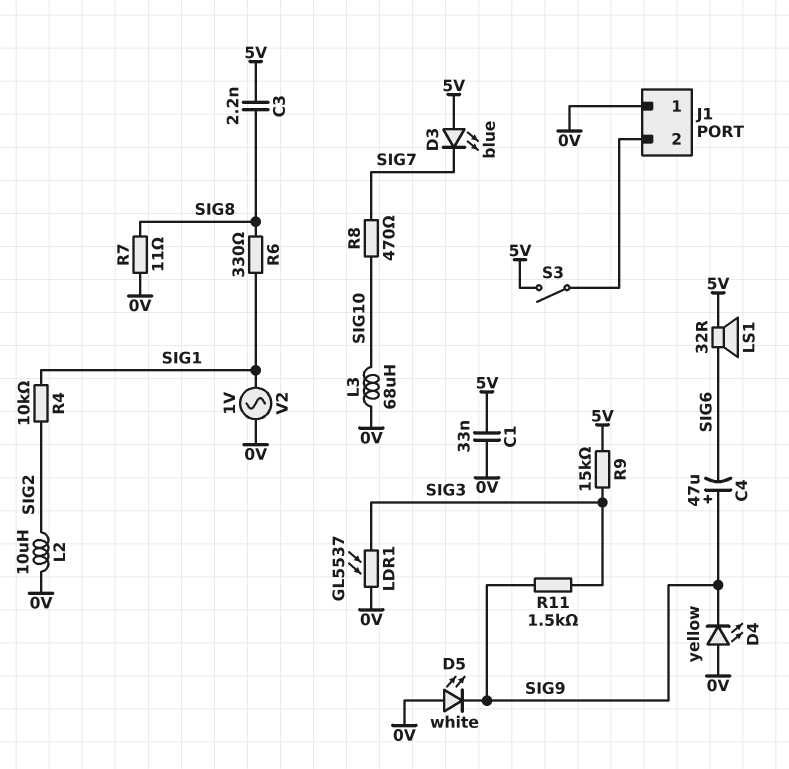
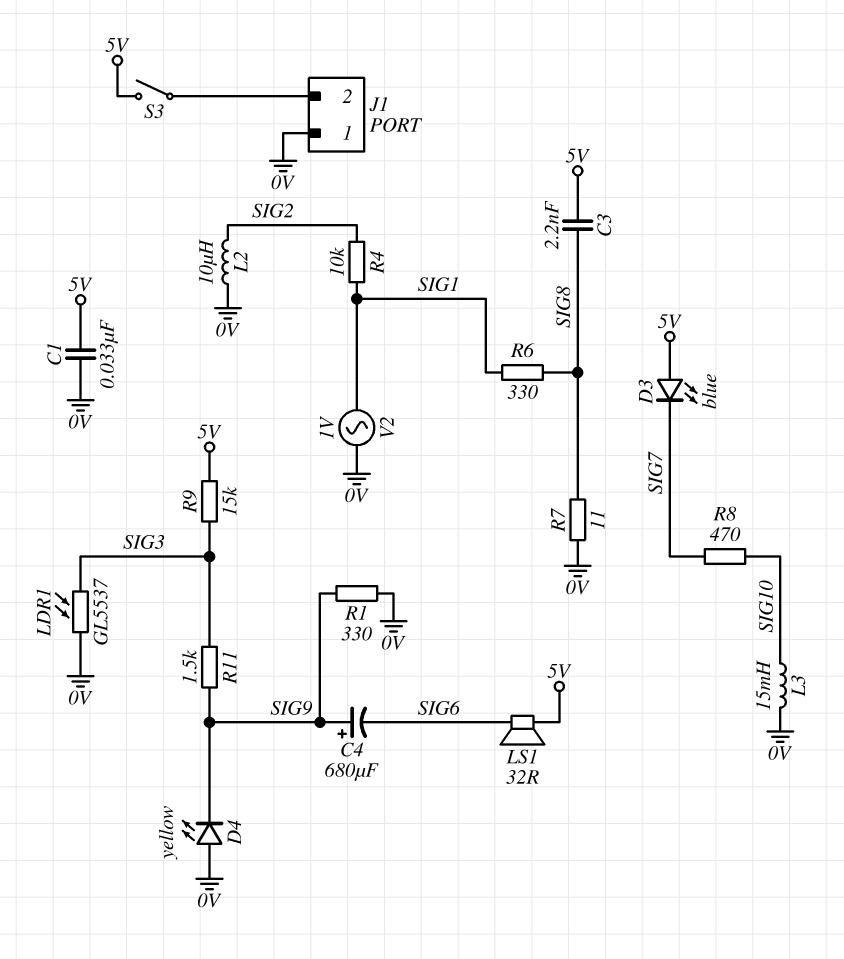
C4: 47uF (plus SIG9, minus SIG6) -> 680uF (plus SIG9, minus SIG6)
D5: LED white (A 0V, K SIG9) -> none
L3: 68uH (0V, SIG10) -> 15mH (0V, SIG10)
R1: none -> 330 (0V, SIG9)

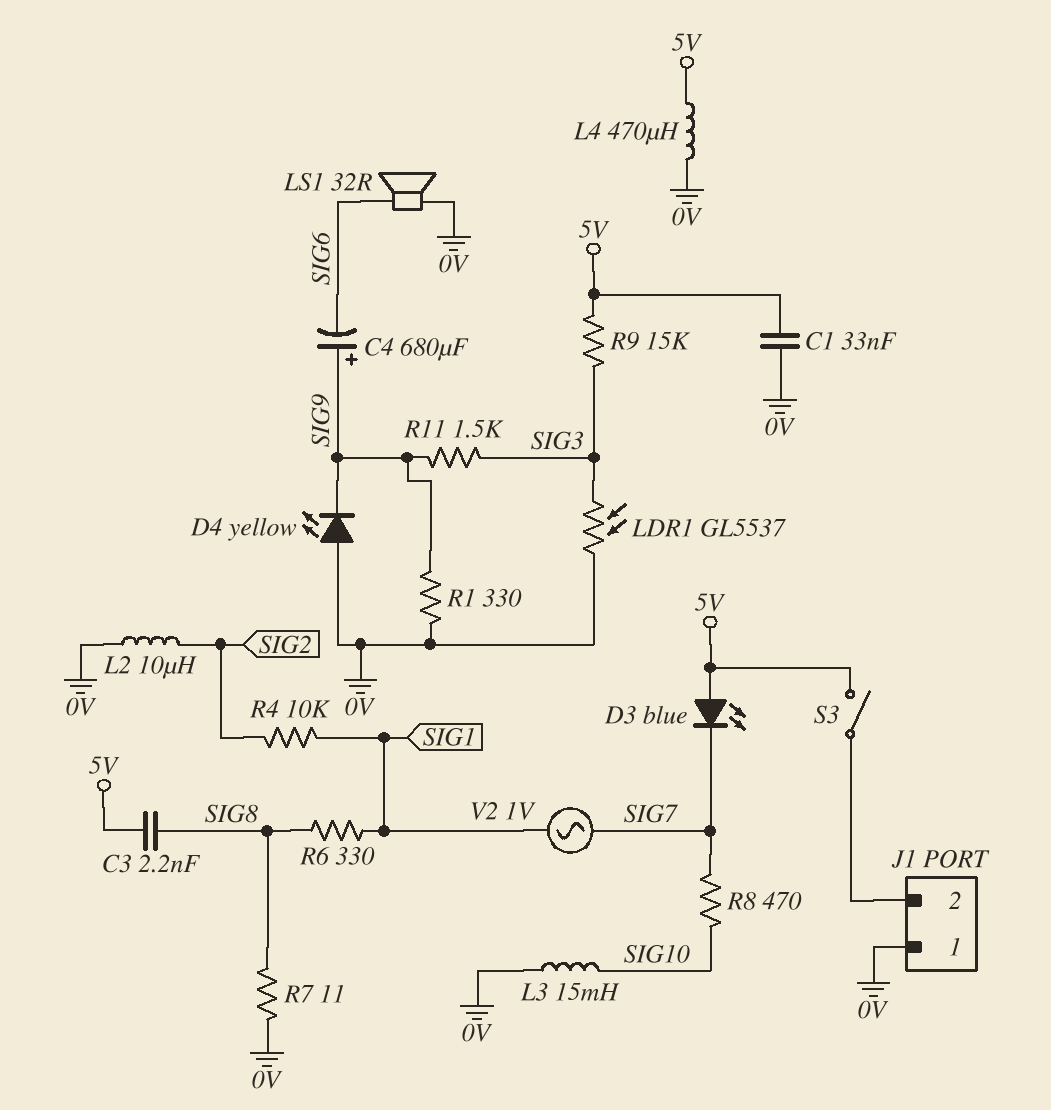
L4: none -> 470uH (0V, 5V)
LS1: speaker 32R (5V, SIG6) -> speaker 32R (0V, SIG6)
V2: AC 1V (0V, SIG1) -> AC 1V (SIG1, SIG7)

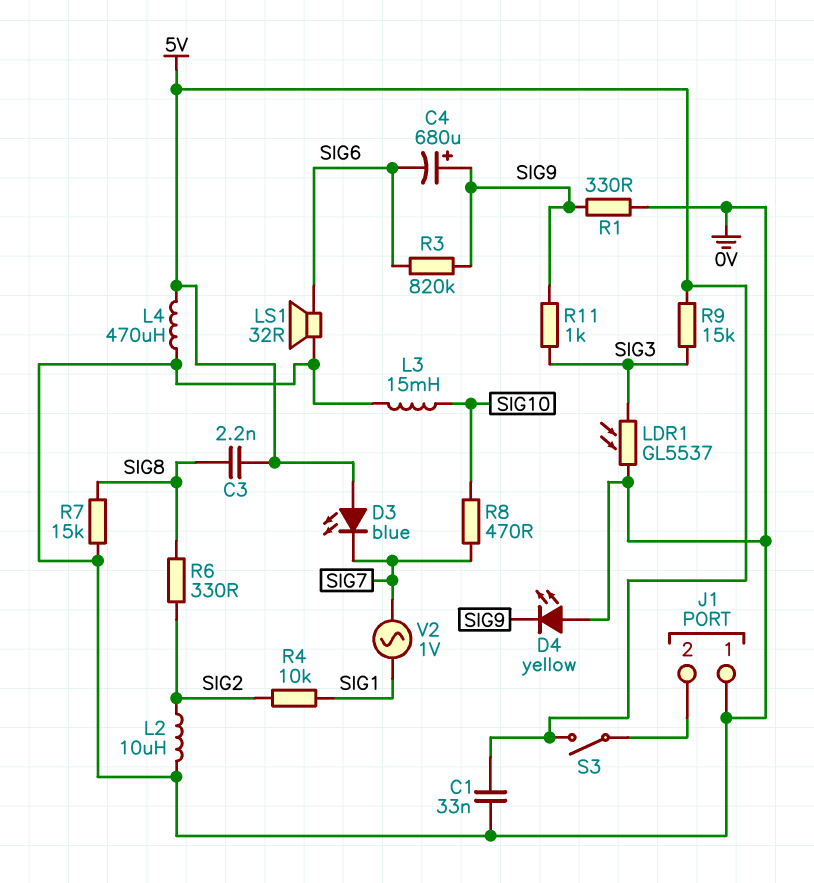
R3: none -> 820k (SIG6, SIG9)
R6: 330 (SIG1, SIG8) -> 330 (SIG2, SIG8)
R7: 11 (0V, SIG8) -> 15k (0V, SIG8)
R11: 1.5k (SIG3, SIG9) -> 1k (SIG3, SIG9)

